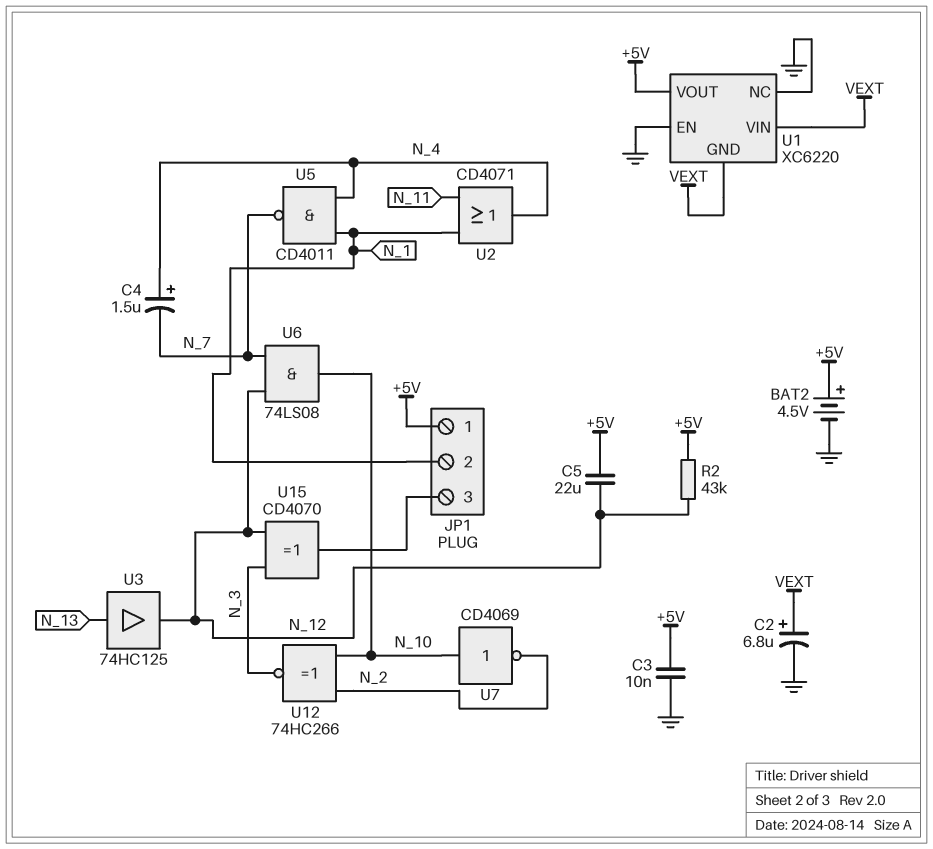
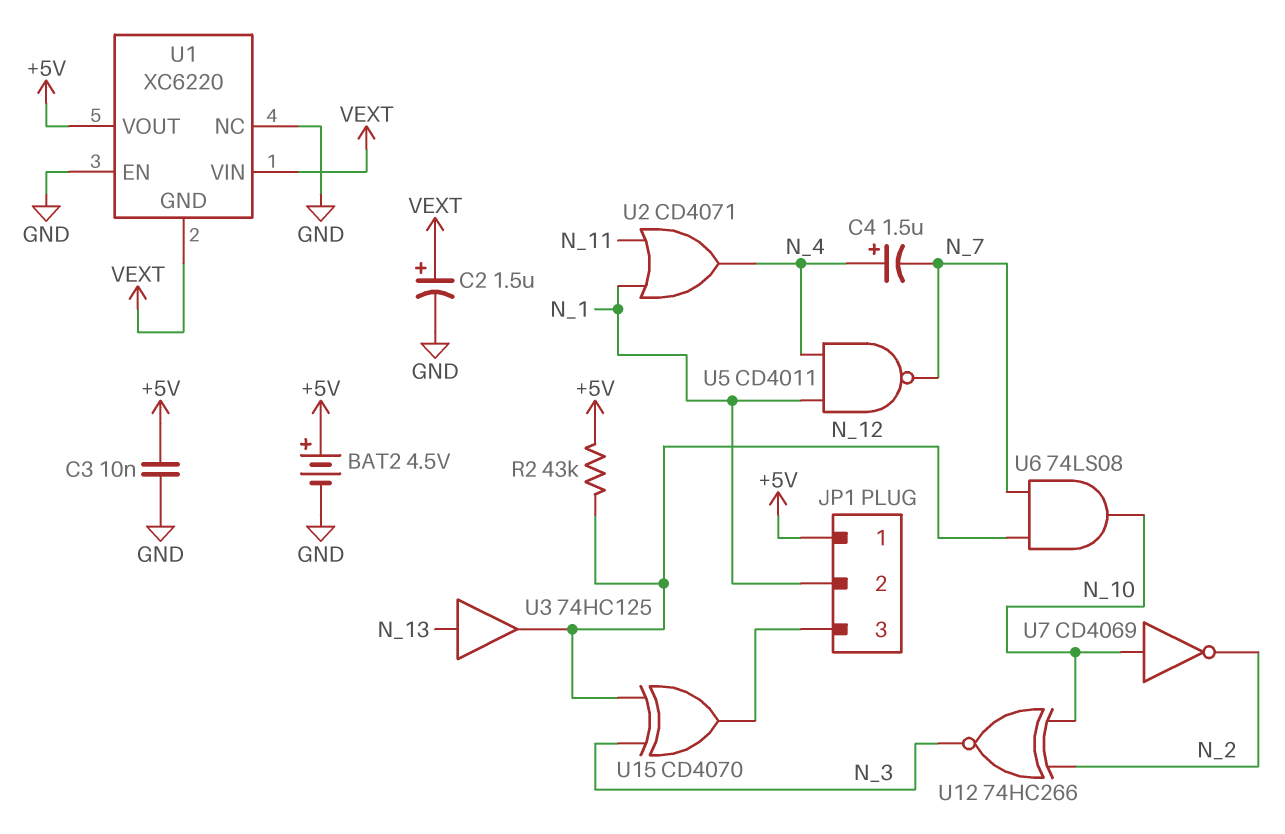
C2: 6.8uF (plus VEXT, minus GND) -> 1.5uF (plus VEXT, minus GND)
C5: 22uF (+5V, N_12) -> none

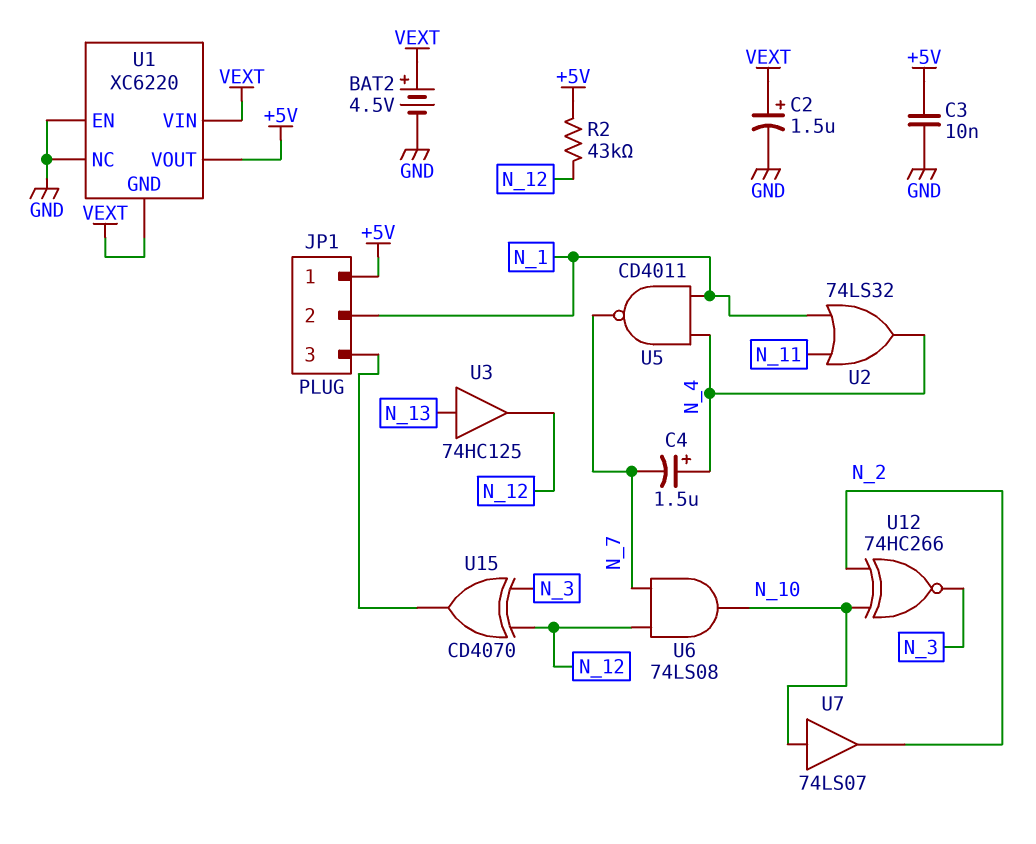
BAT2: 4.5V (plus +5V, minus GND) -> 4.5V (plus VEXT, minus GND)
U2: OR CD4071 (in N_1, in N_11, out N_4) -> OR 74LS32 (in N_1, in N_11, out N_4)
U7: NOT CD4069 (in N_10, out N_2) -> buffer 74LS07 (in N_10, out N_2)

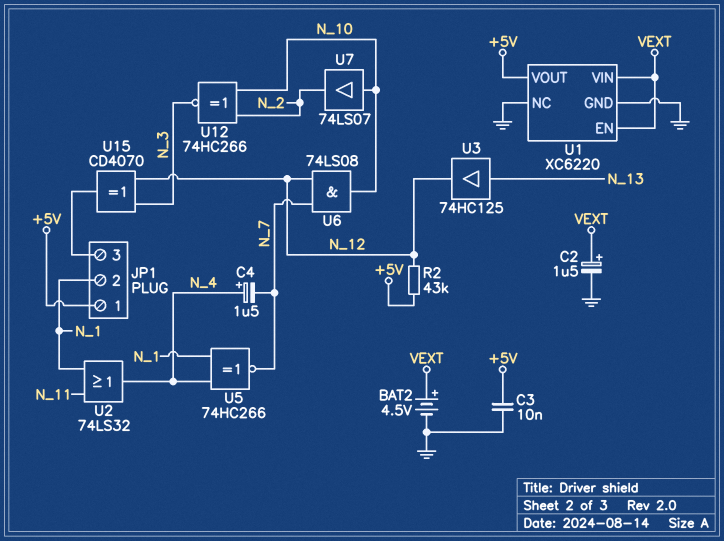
U1 pin EN: GND -> VEXT
U1 pin GND: VEXT -> GND
U5: NAND CD4011 (in N_1, in N_4, out N_7) -> XNOR 74HC266 (in N_1, in N_4, out N_7)

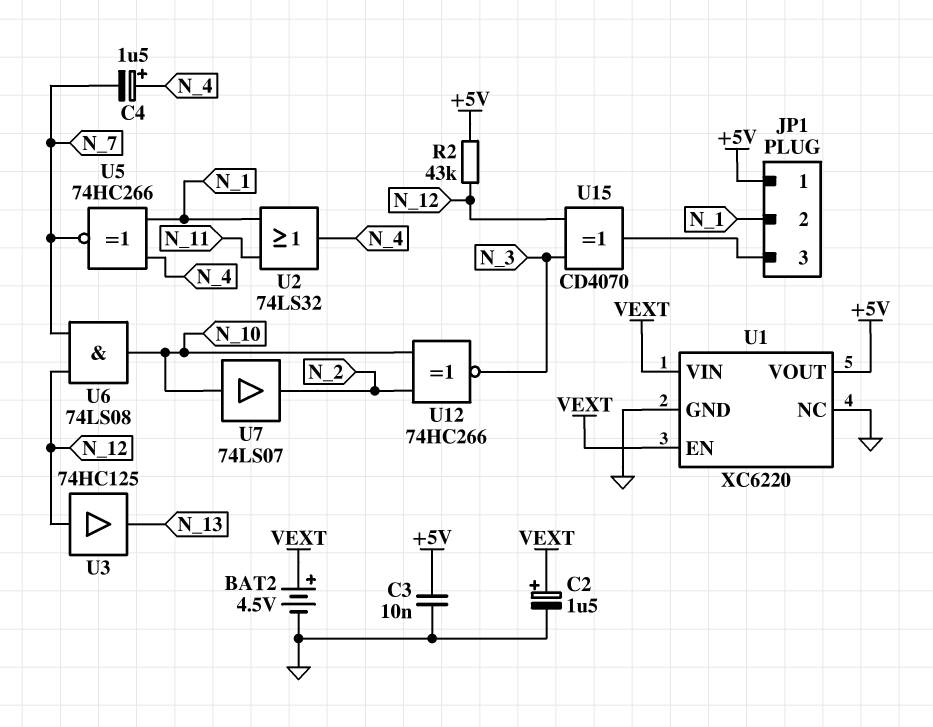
U3: buffer 74HC125 (in N_13, out N_12) -> buffer 74HC125 (in N_12, out N_13)

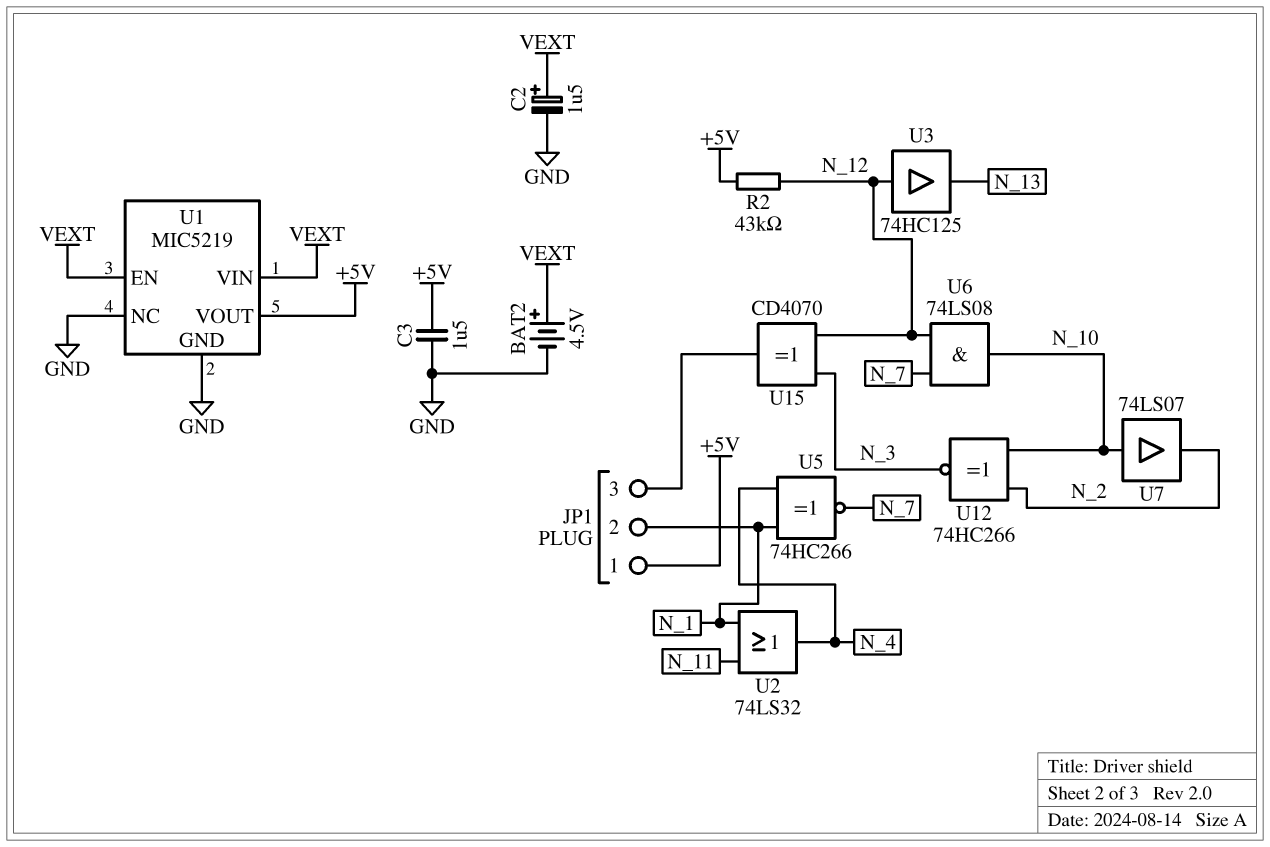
C3: 10nF (+5V, GND) -> 1.5uF (+5V, GND)
C4: 1.5uF (plus N_4, minus N_7) -> none
U1: XC6220 -> MIC5219

